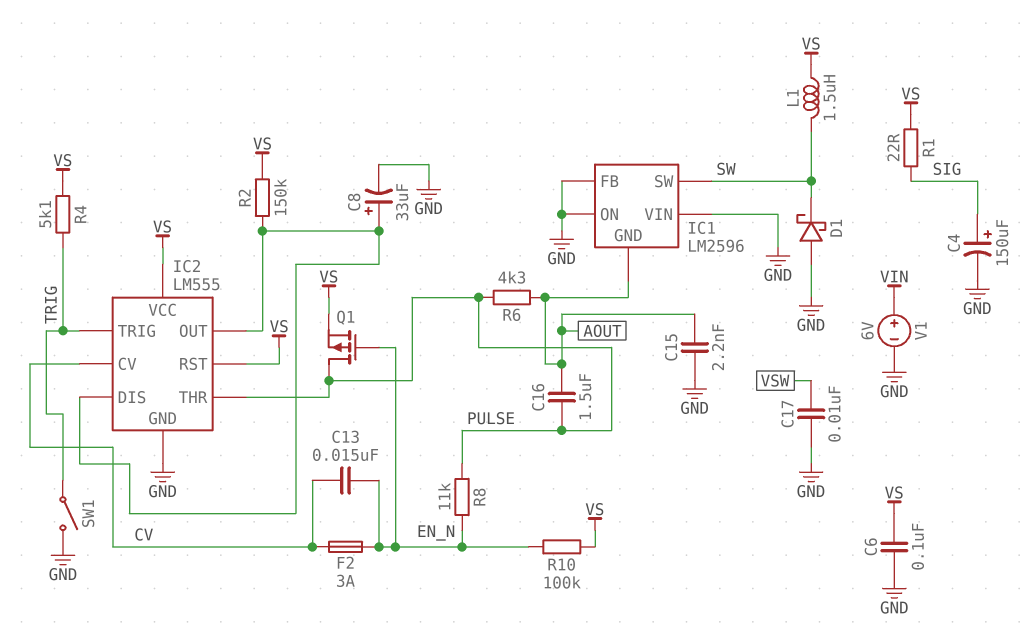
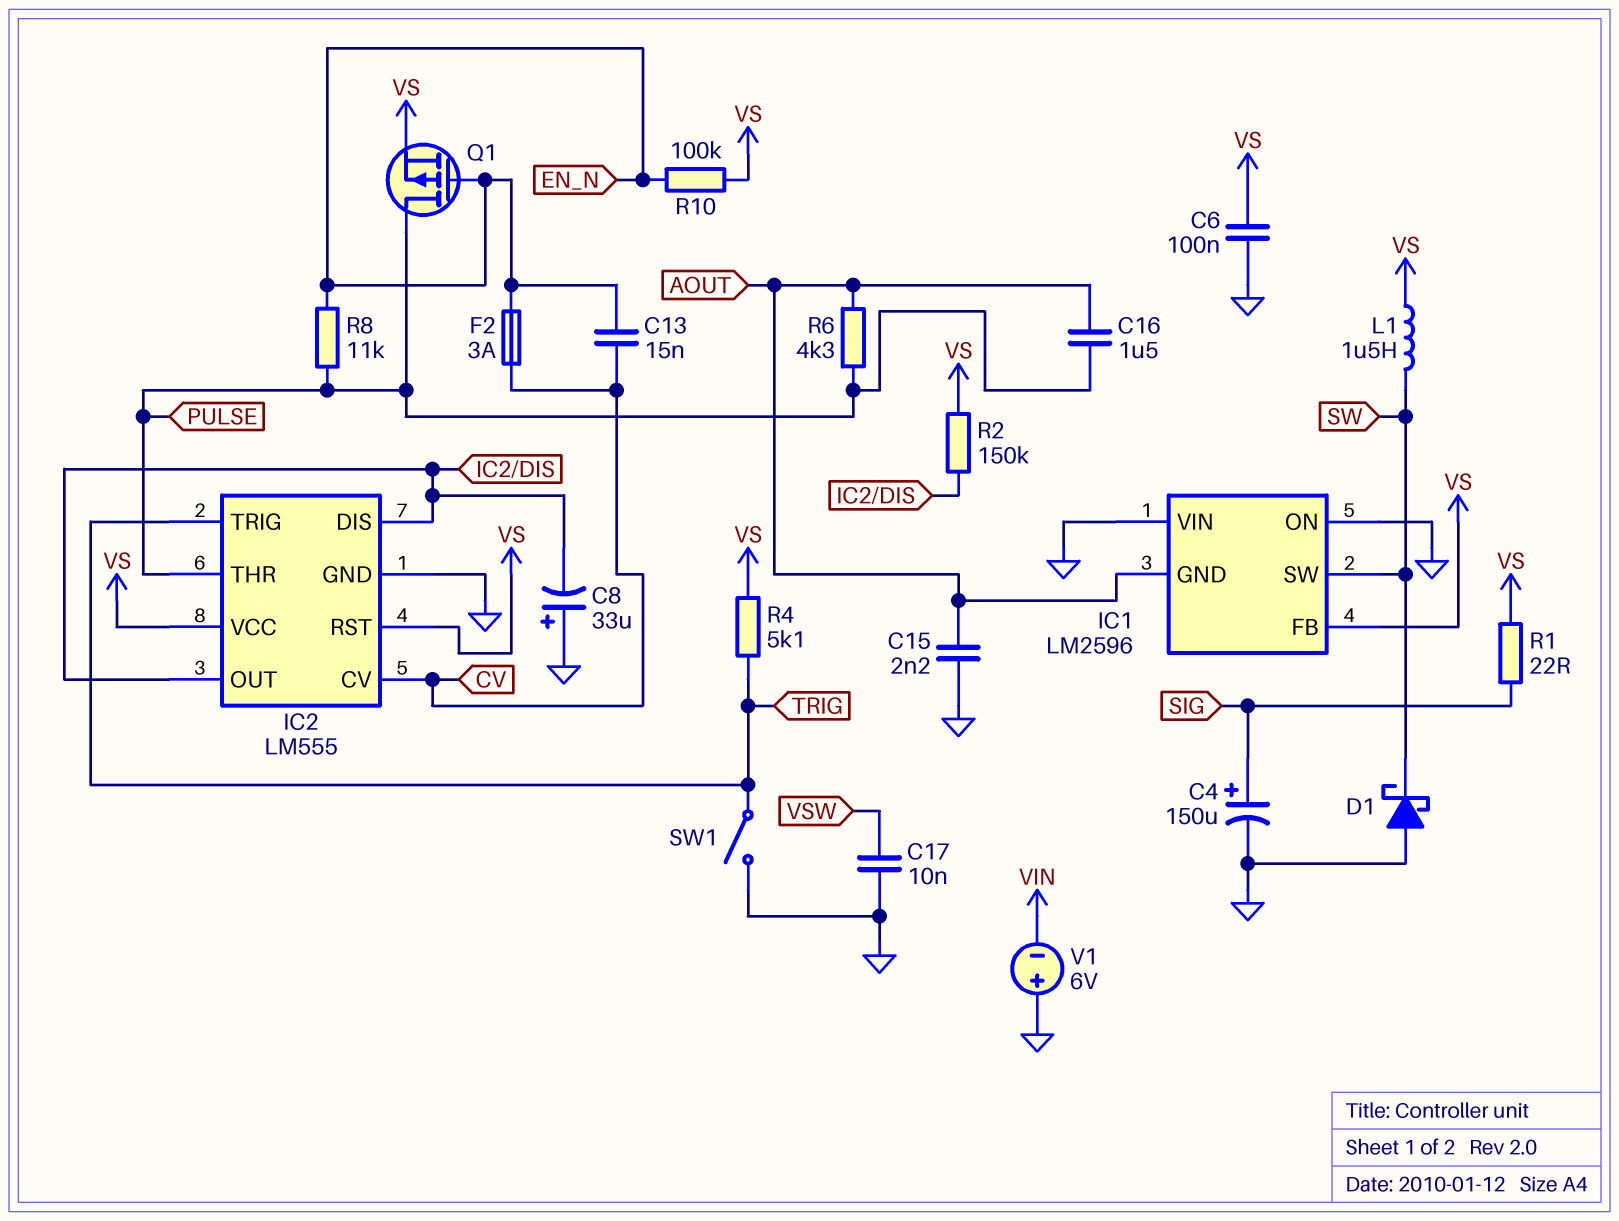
C8: 33uF (plus IC2/DIS, minus GND) -> 33uF (plus GND, minus IC2/DIS)
IC1 pin FB: GND -> VS
V1: 6V (plus VIN, minus GND) -> 6V (plus GND, minus VIN)

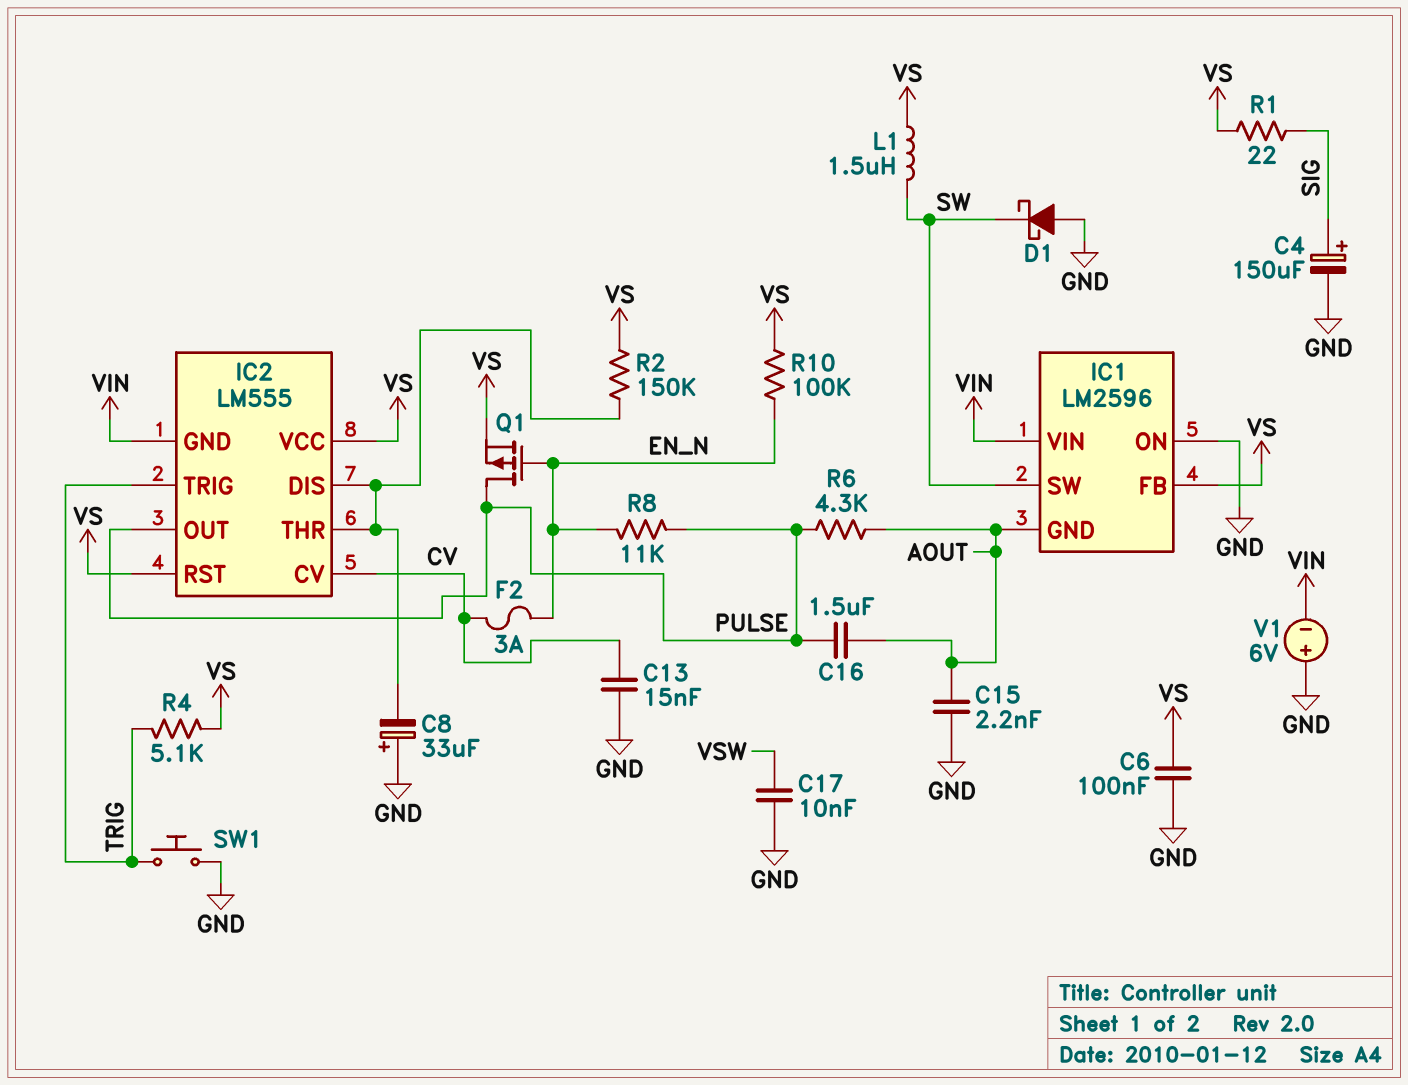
C13: 15nF (CV, EN_N) -> 15nF (CV, GND)
IC1 pin VIN: GND -> VIN
IC2 pin GND: GND -> VIN
IC2 pin OUT: IC2/DIS -> PULSE
IC2 pin THR: PULSE -> IC2/DIS
SW1: switch (GND, TRIG) -> button (GND, TRIG)

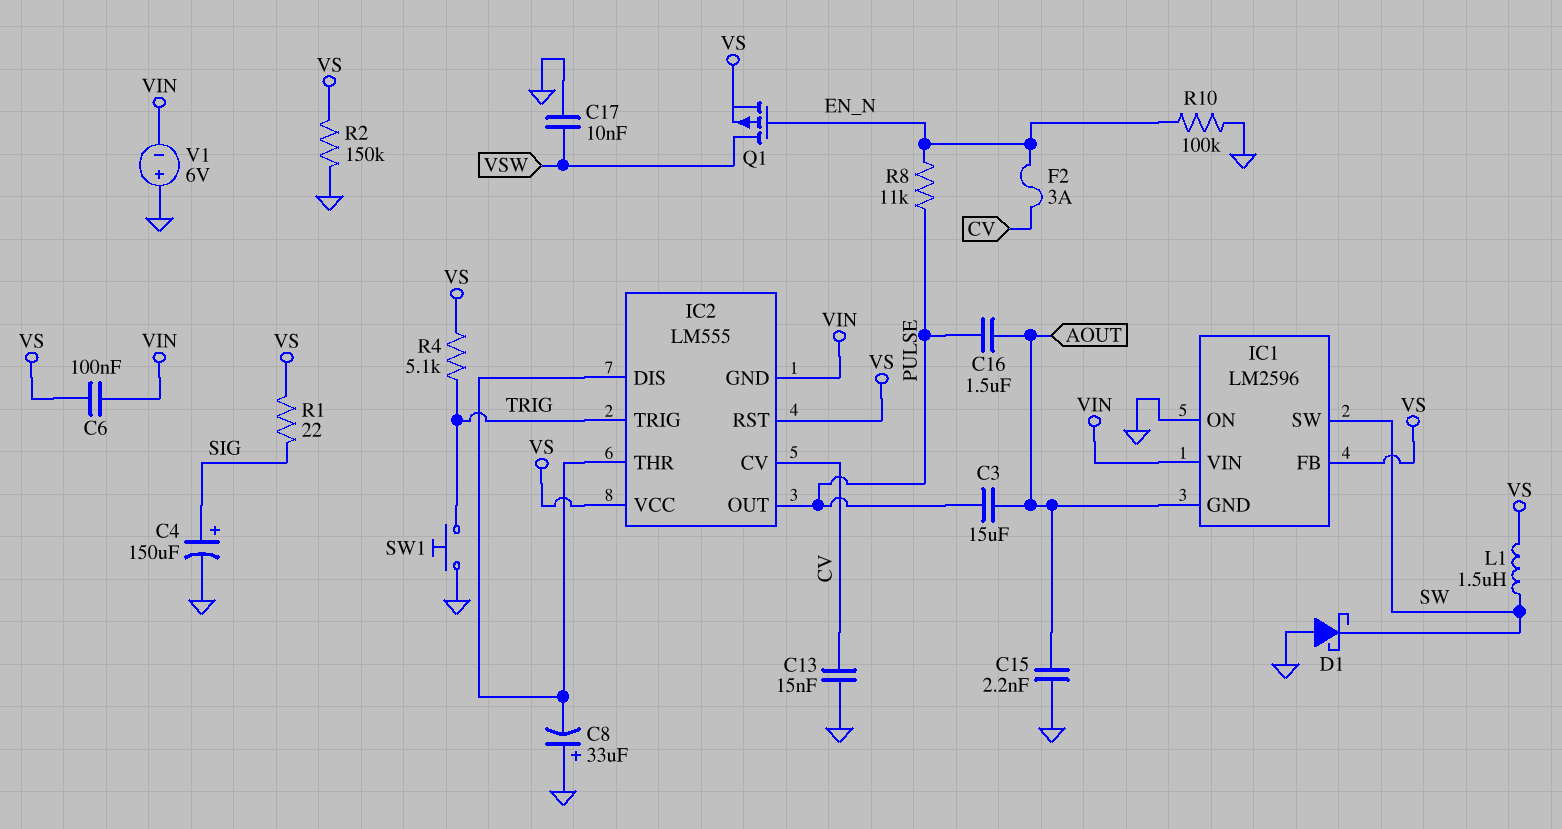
C3: none -> 15uF (AOUT, PULSE)
C6: 100nF (GND, VS) -> 100nF (VIN, VS)
Q1: PMOS (G EN_N, D PULSE, S VS) -> PMOS (G EN_N, D VSW, S VS)
R2: 150k (IC2/DIS, VS) -> 150k (GND, VS)
R6: 4.3k (AOUT, PULSE) -> none
R10: 100k (EN_N, VS) -> 100k (EN_N, GND)

